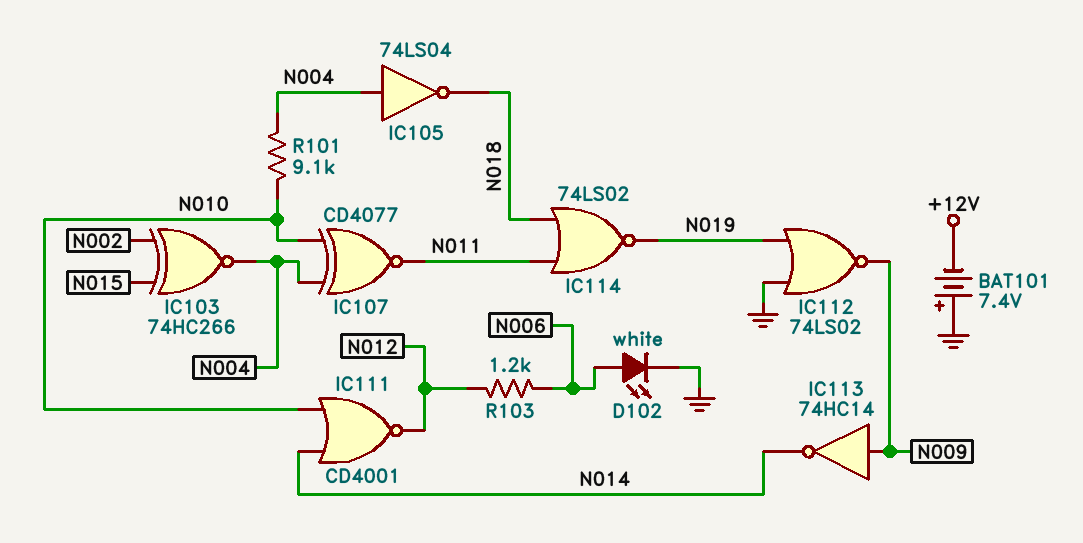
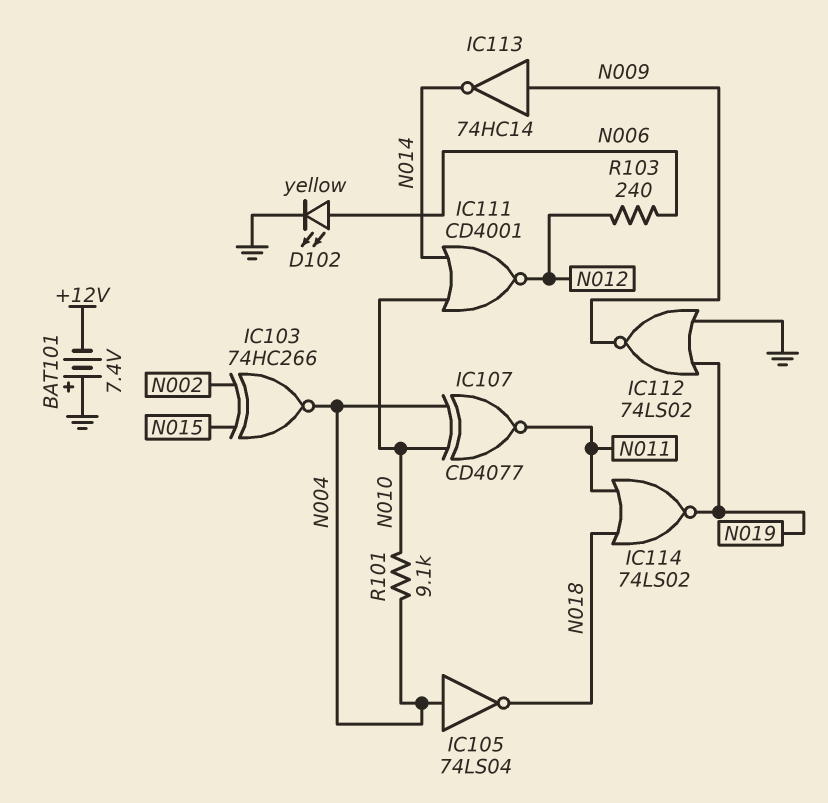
D102: LED white (A N006, K GND) -> LED yellow (A N006, K GND)
R103: 1.2k (N006, N012) -> 240 (N006, N012)

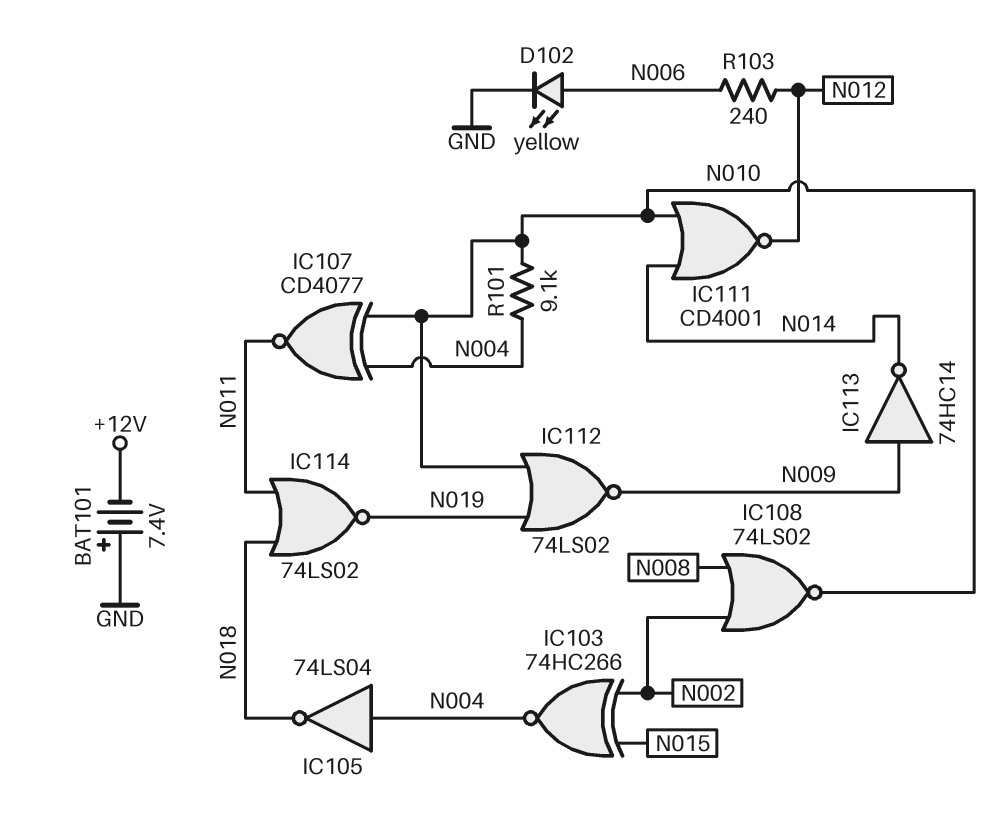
IC108: none -> NOR 74LS02 (in N002, in N008, out N010)
IC112: NOR 74LS02 (in GND, in N019, out N009) -> NOR 74LS02 (in N010, in N019, out N009)

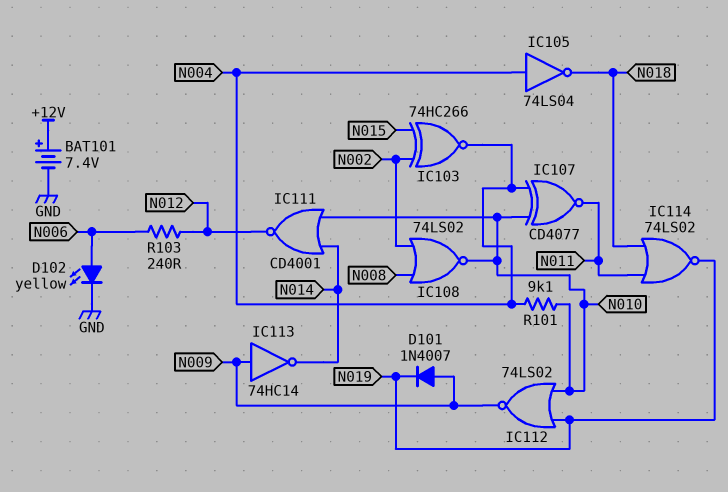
BAT101: 7.4V (plus GND, minus +12V) -> 7.4V (plus +12V, minus GND)
D101: none -> diode 1N4007 (A N009, K N019)

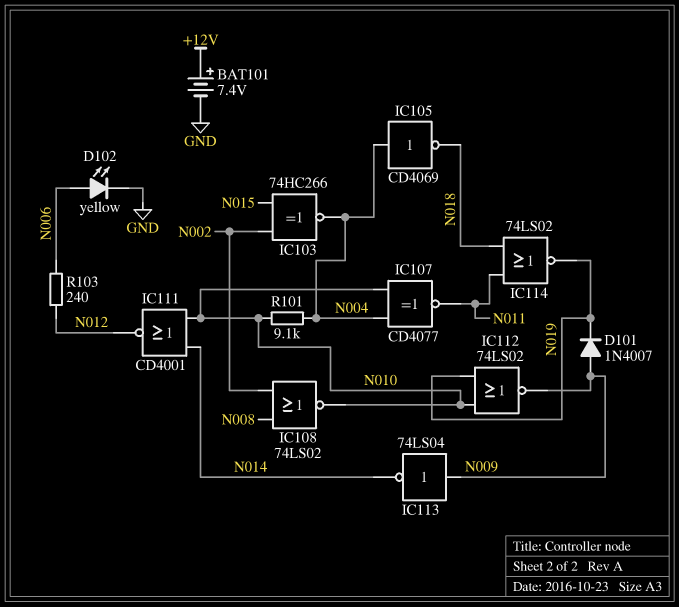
IC105: NOT 74LS04 (in N004, out N018) -> NOT CD4069 (in N004, out N018)
IC113: NOT 74HC14 (in N009, out N014) -> NOT 74LS04 (in N009, out N014)

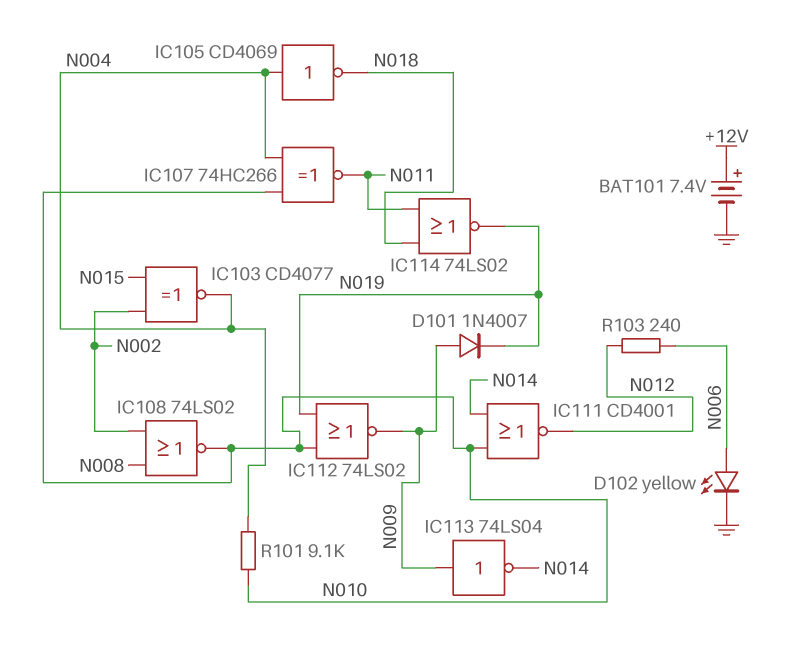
IC103: XNOR 74HC266 (in N002, in N015, out N004) -> XNOR CD4077 (in N002, in N015, out N004)
IC107: XNOR CD4077 (in N004, in N010, out N011) -> XNOR 74HC266 (in N004, in N010, out N011)

